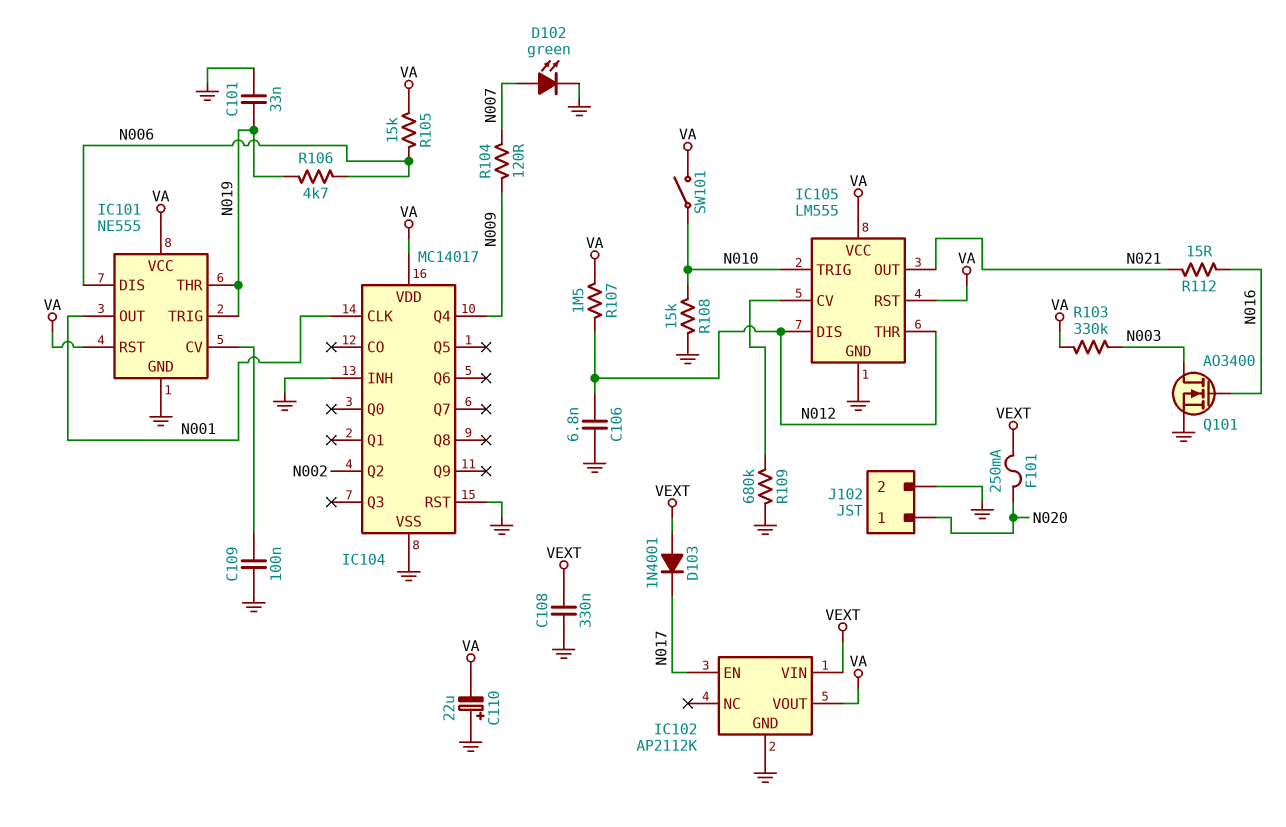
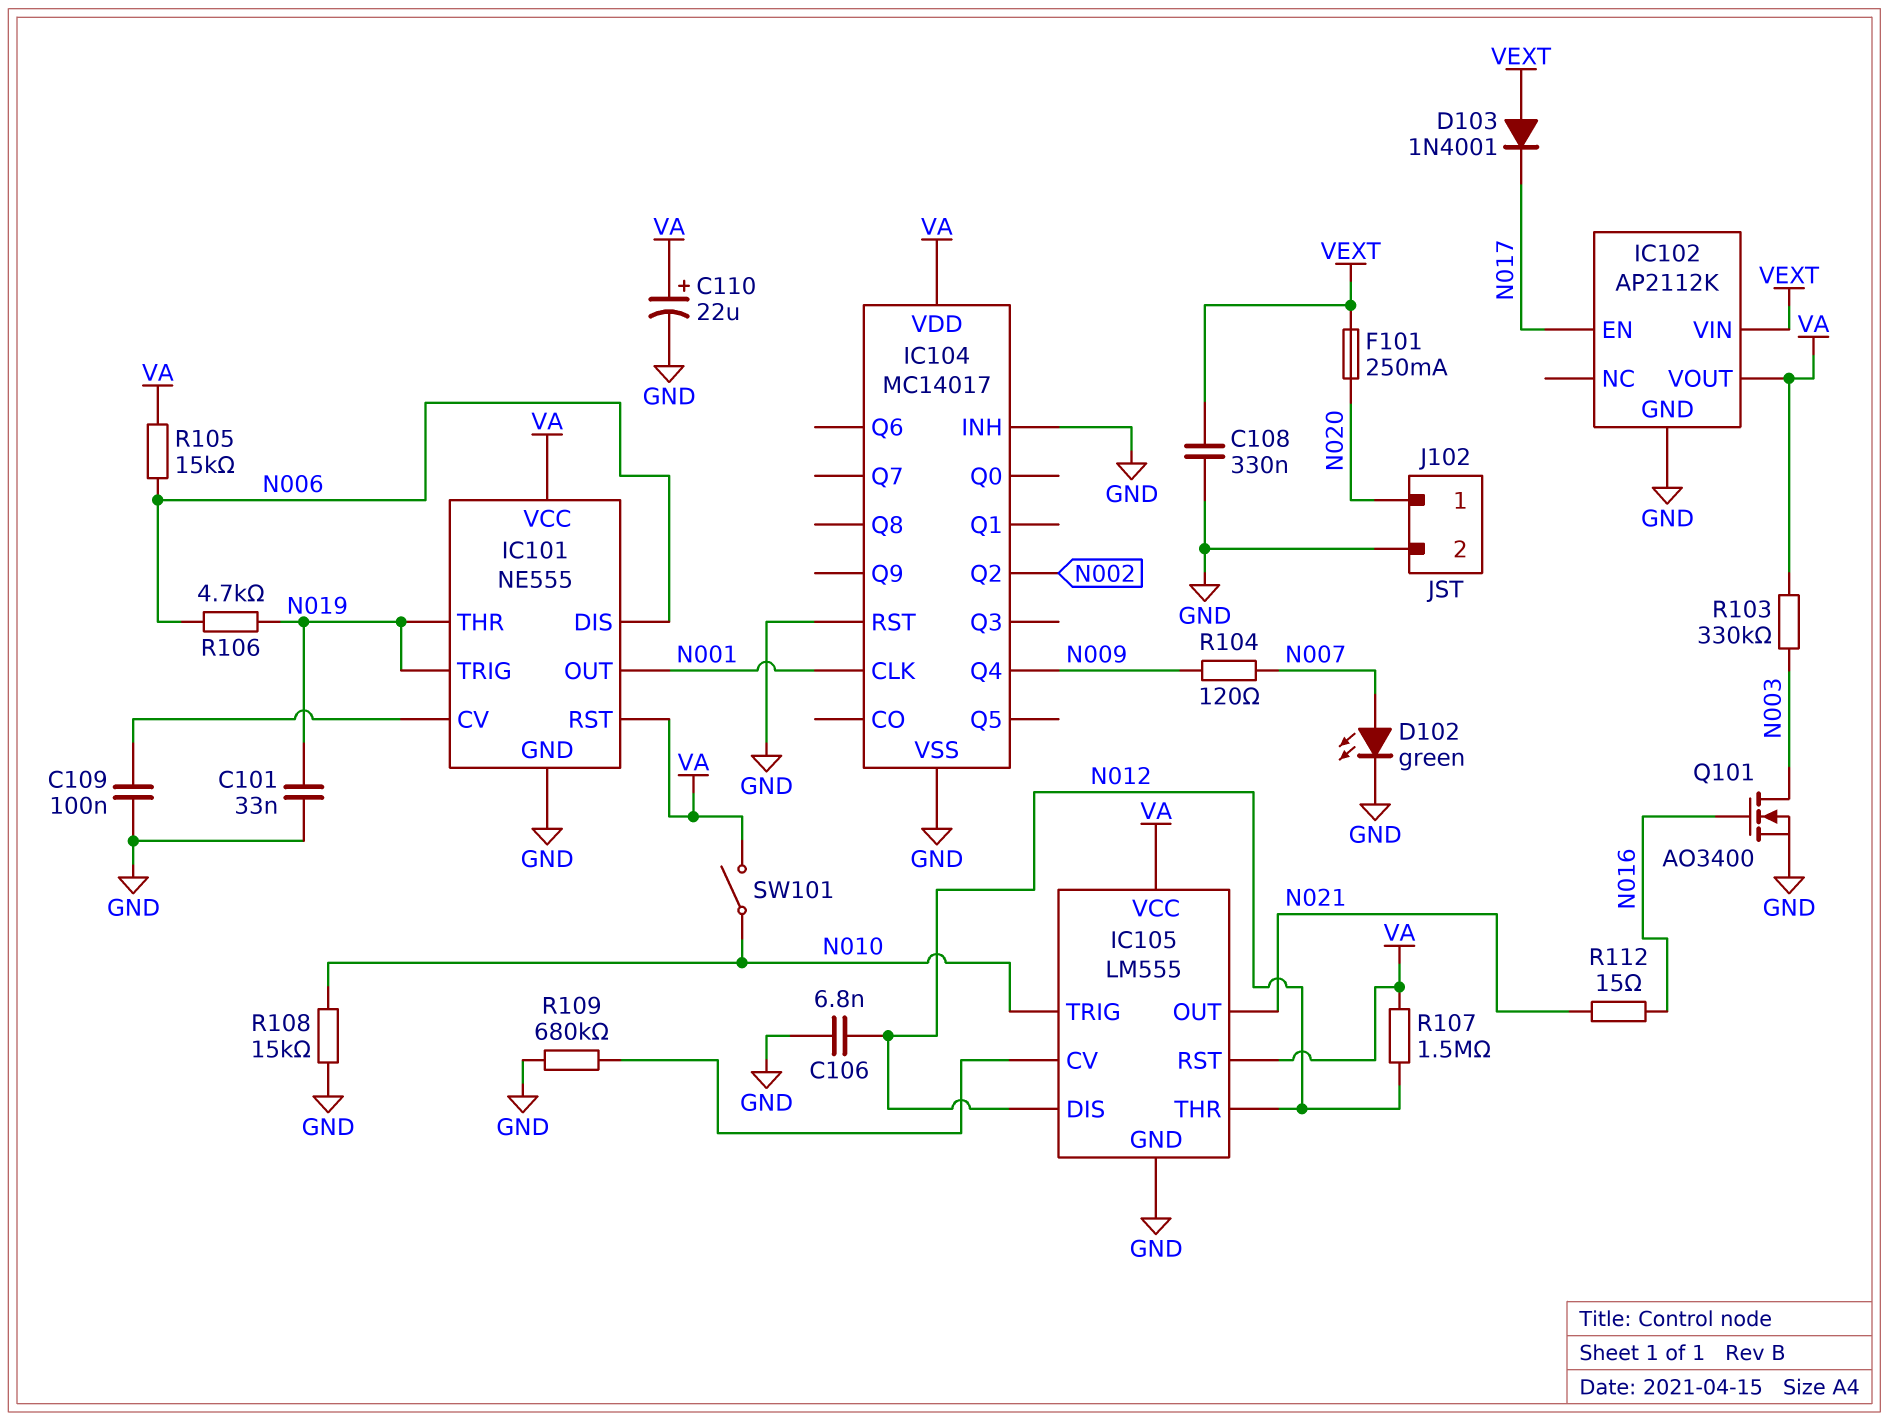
C110: 22uF (plus GND, minus VA) -> 22uF (plus VA, minus GND)

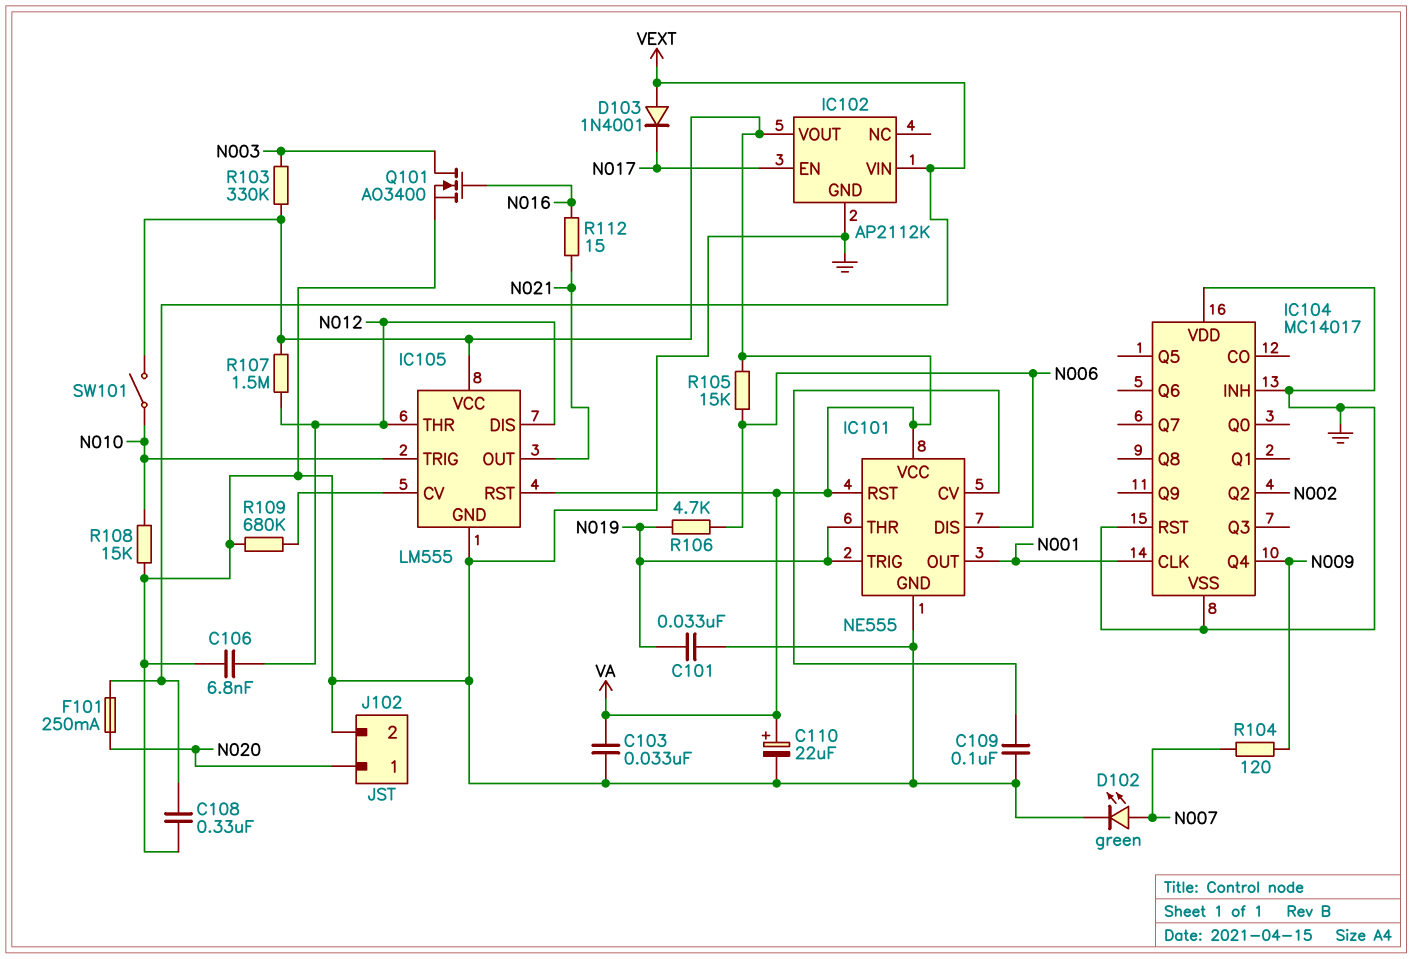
C103: none -> 33nF (GND, VA)
IC104 pin VDD: VA -> GND

